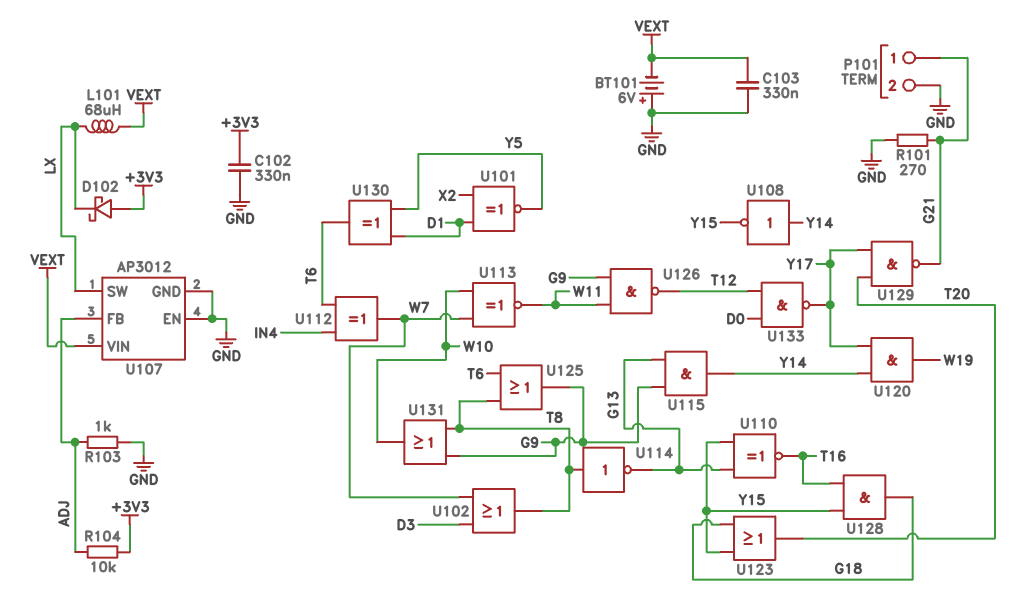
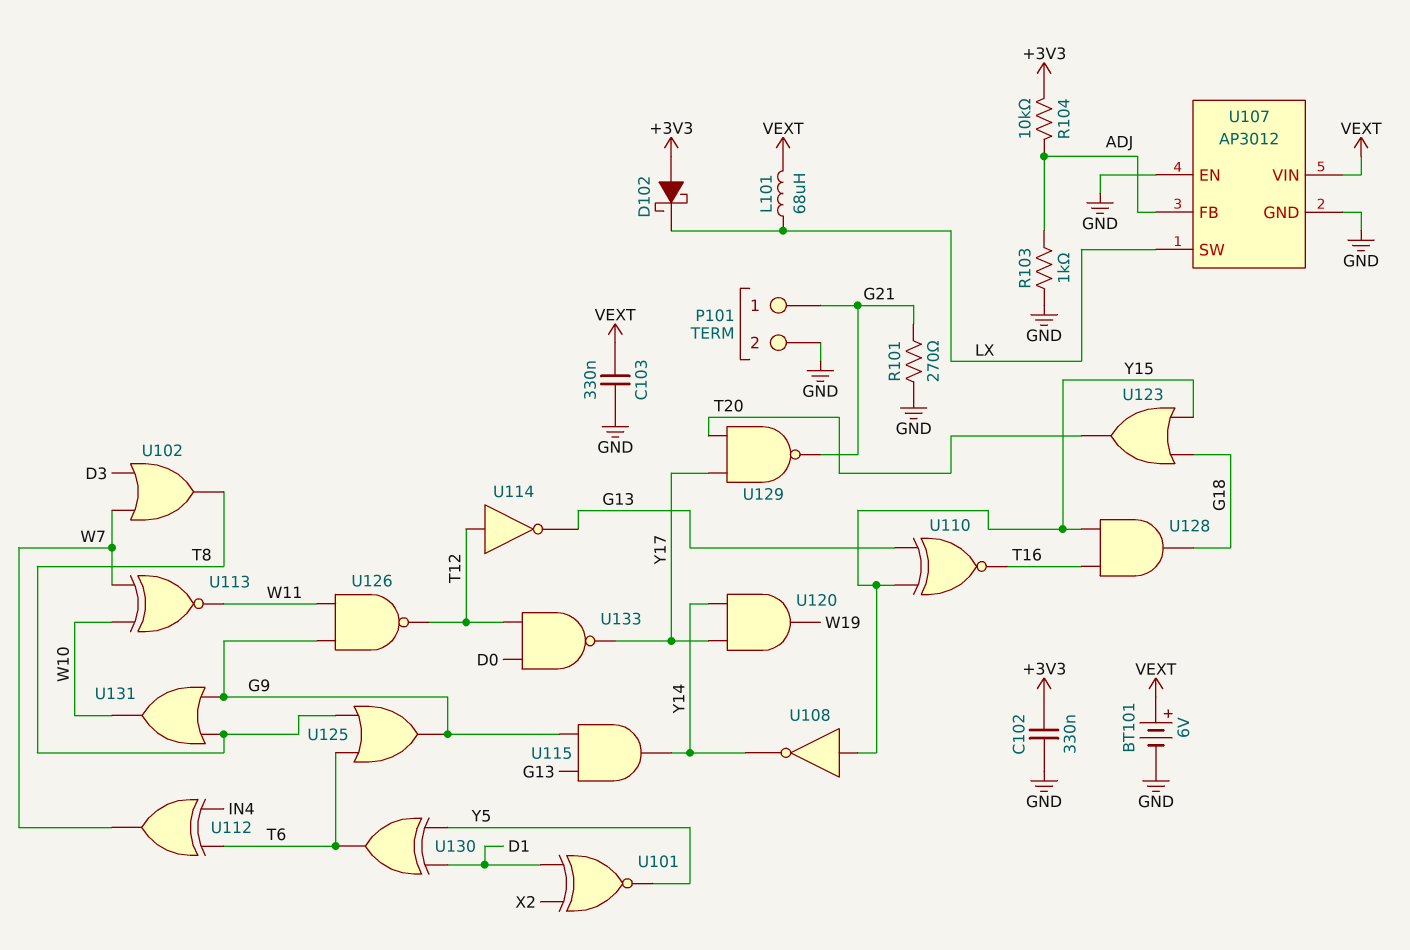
BT101: 6V (plus GND, minus VEXT) -> 6V (plus VEXT, minus GND)
U108: NOT (in Y14, out Y15) -> NOT (in Y15, out Y14)
U114: NOT (in T8, out G13) -> NOT (in T12, out G13)

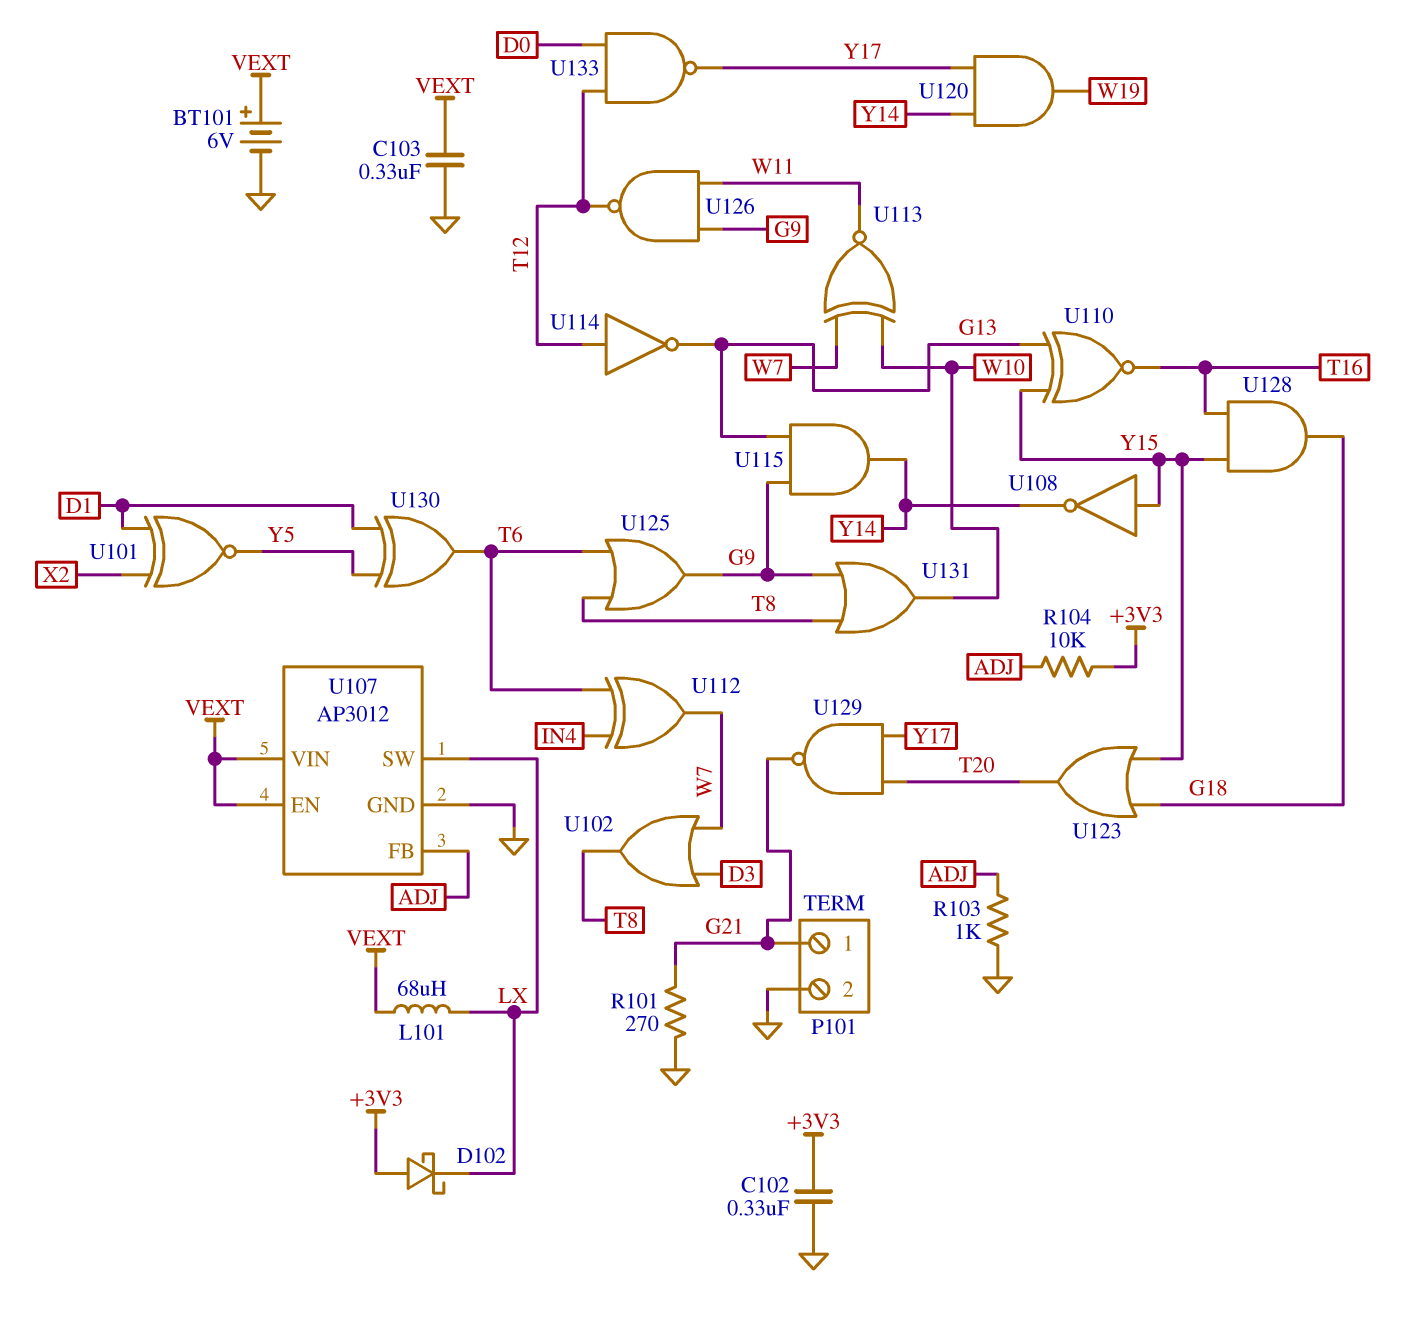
U107 pin EN: GND -> VEXT

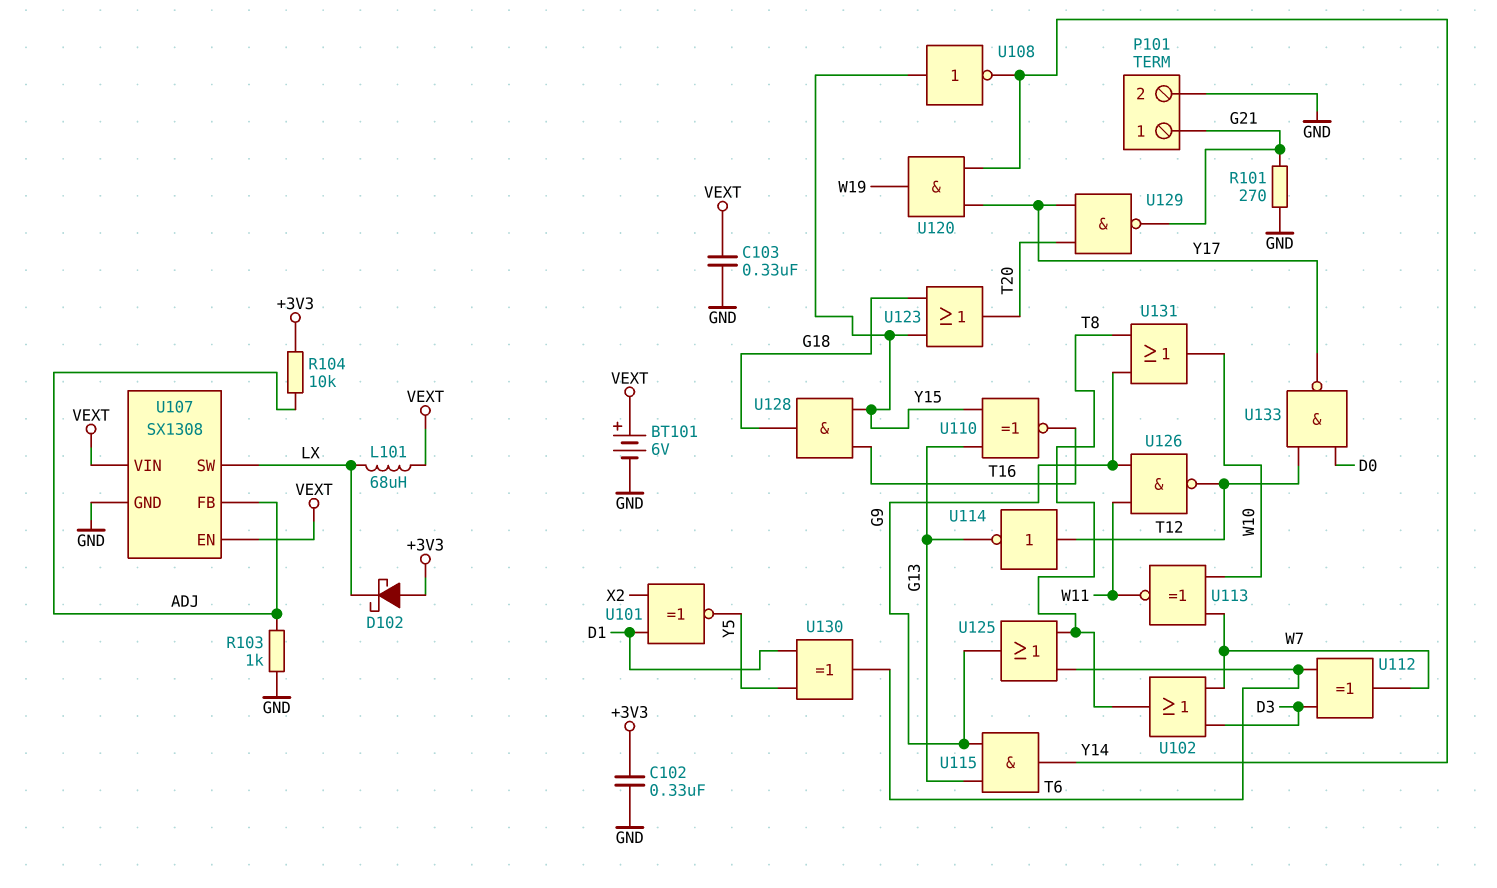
U107: AP3012 -> SX1308
U112: XOR (in IN4, in T6, out W7) -> XOR (in D3, in T6, out W7)

